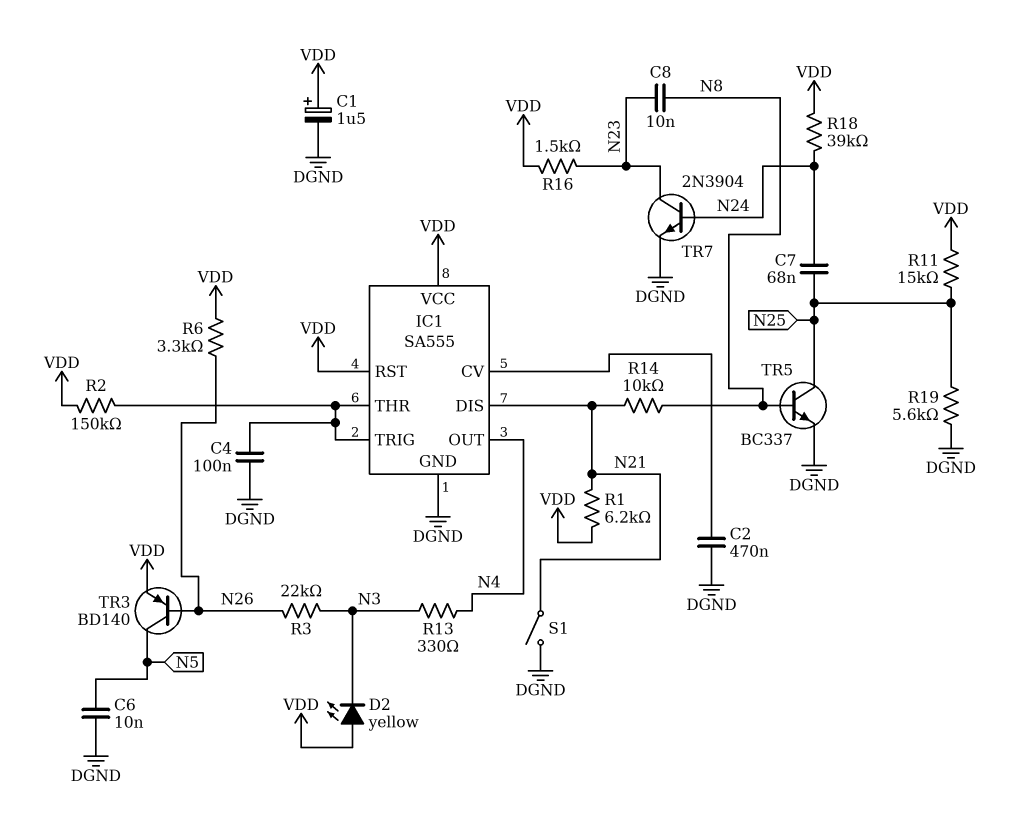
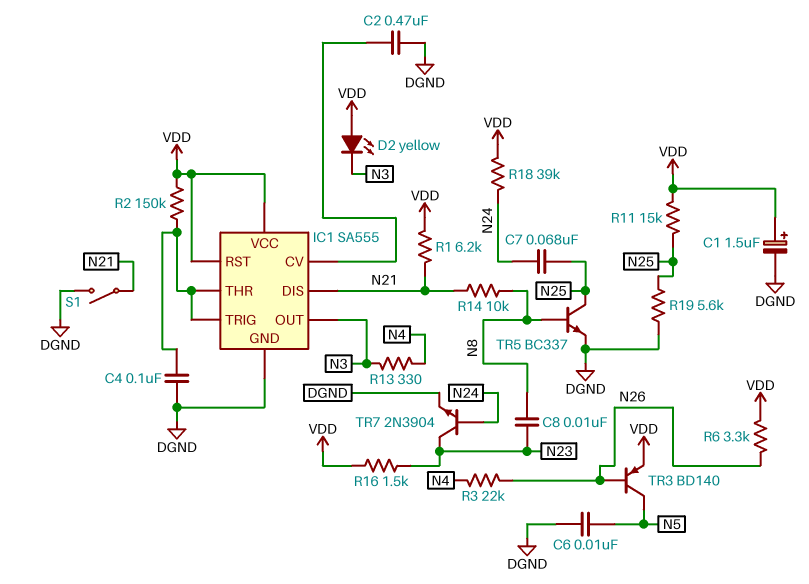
IC1 pin OUT: N4 -> N3
R3: 22k (N3, N26) -> 22k (N4, N26)

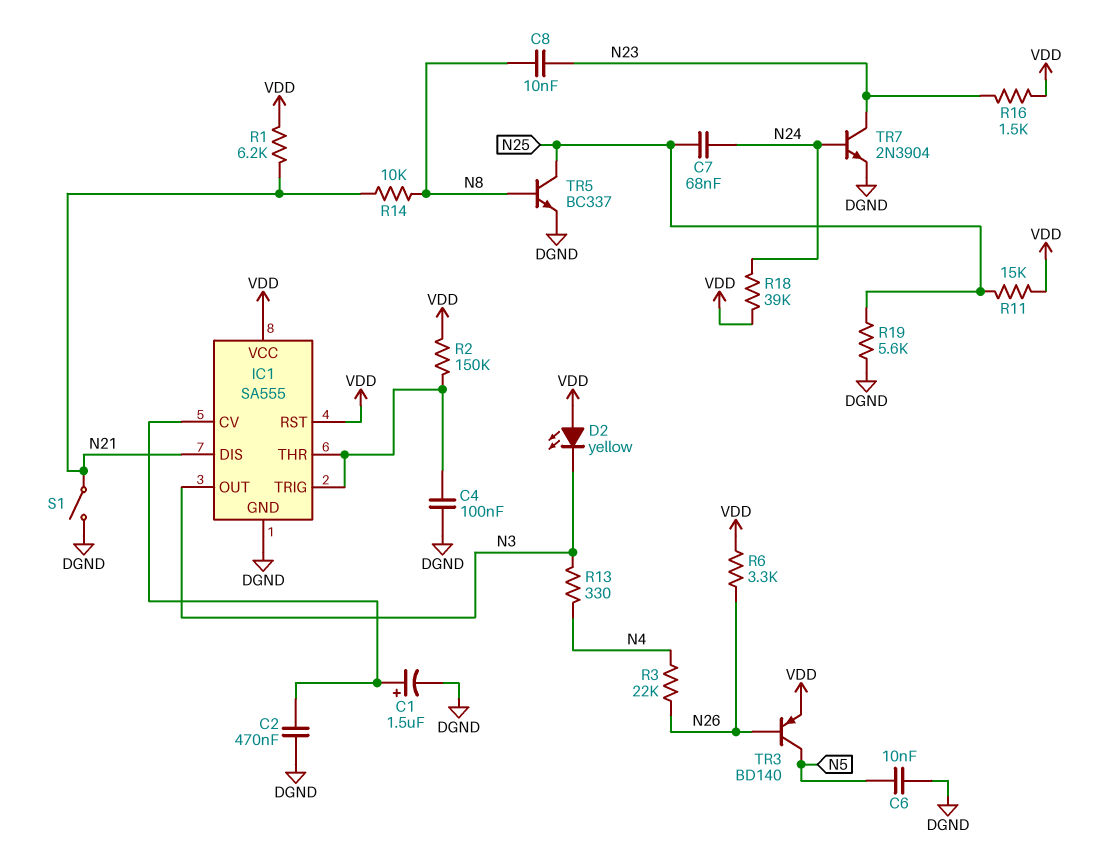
C1: 1.5uF (plus VDD, minus DGND) -> 1.5uF (plus IC1/CV, minus DGND)

